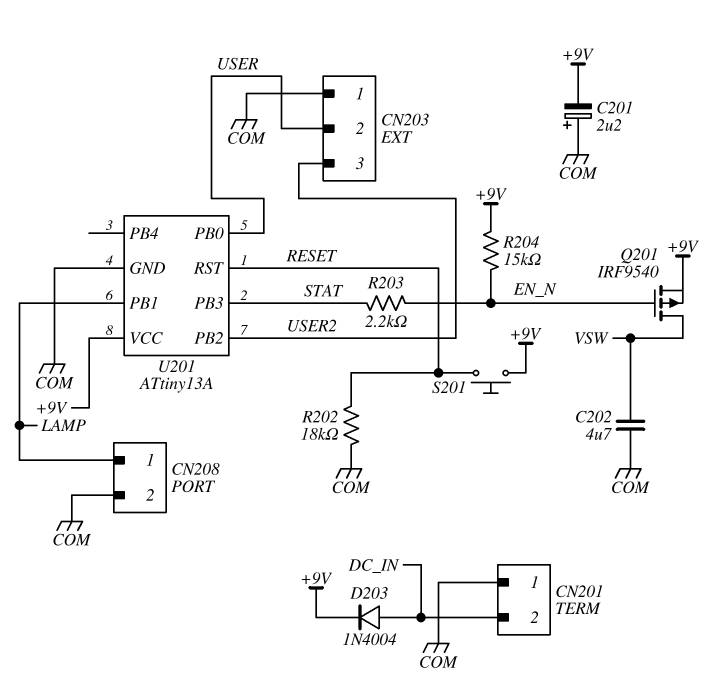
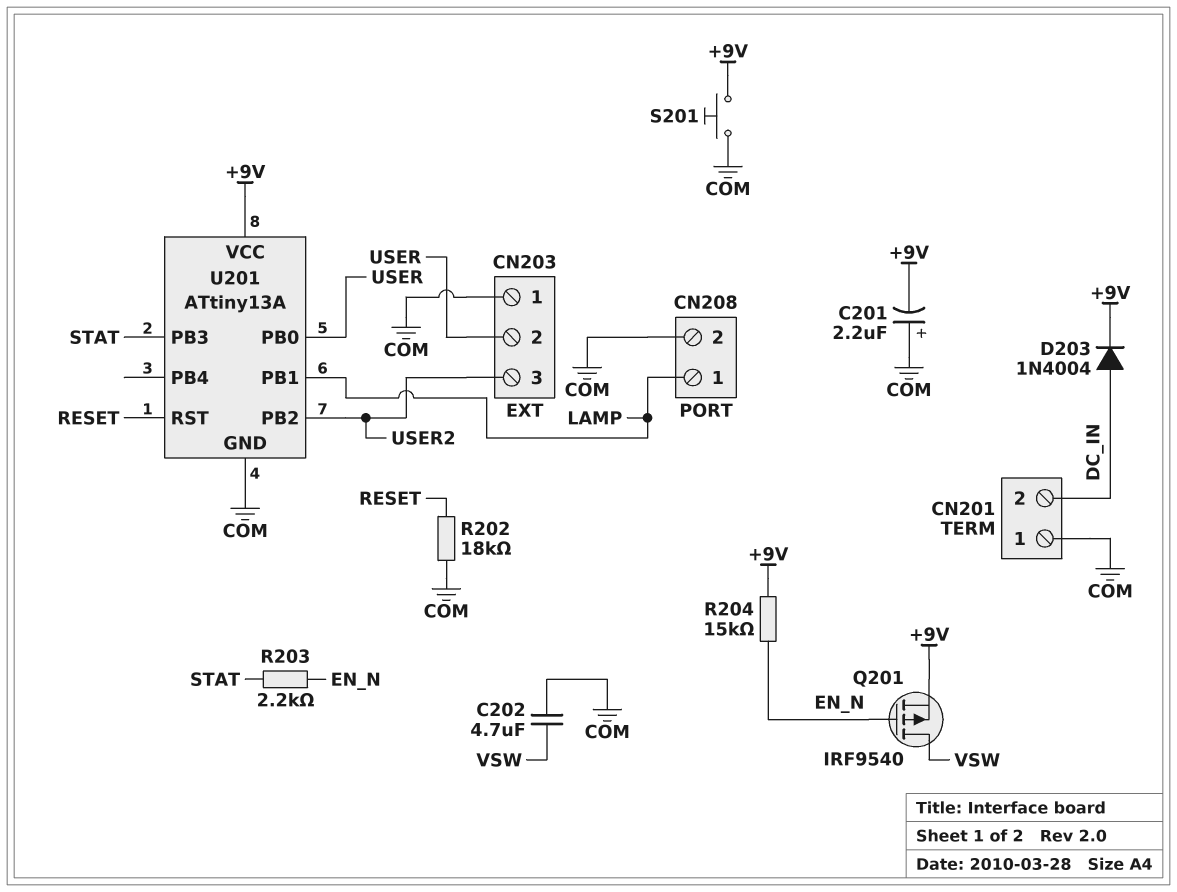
S201: button (+9V, RESET) -> button (+9V, COM)

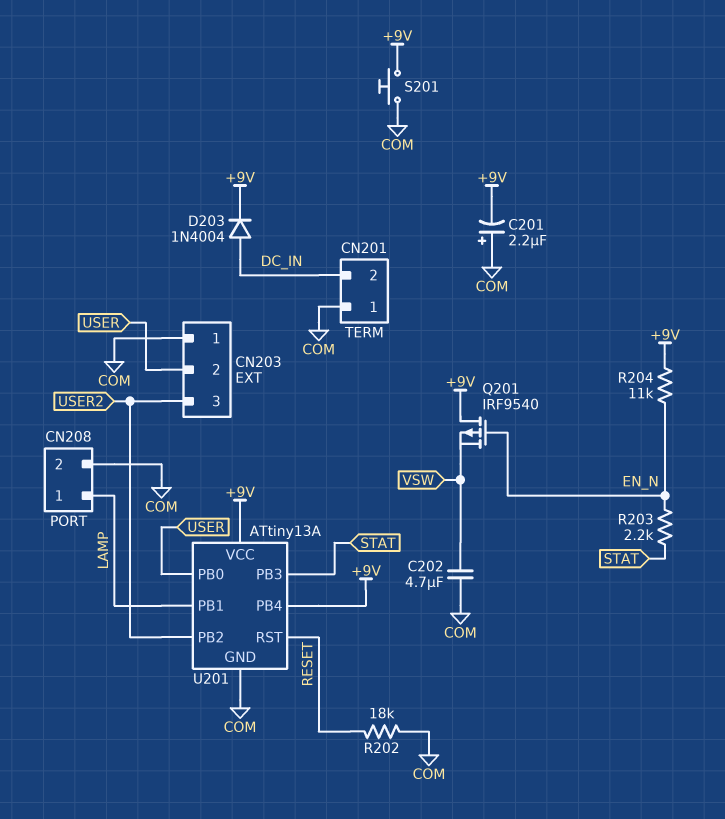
Q201: PMOS IRF9540 (G EN_N, D VSW, S +9V) -> PMOS IRF9540 (G EN_N, D +9V, S VSW)
R204: 15k (+9V, EN_N) -> 11k (+9V, EN_N)
U201 pin PB4: none -> +9V

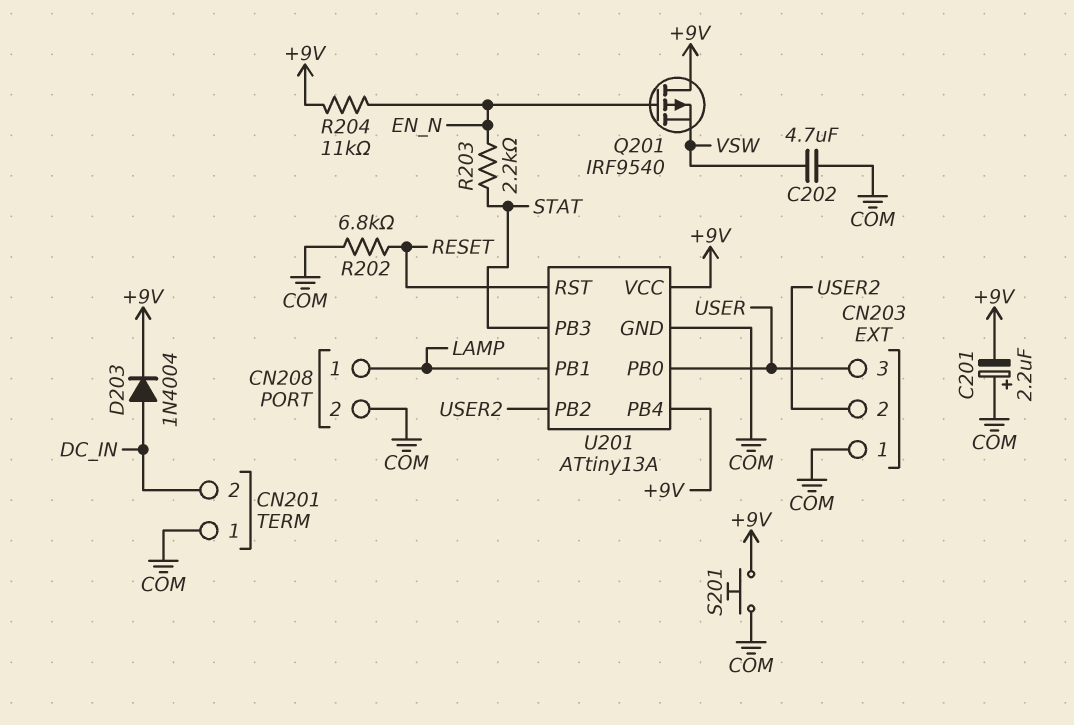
CN203 pin 2: USER -> USER2
CN203 pin 3: USER2 -> USER
R202: 18k (COM, RESET) -> 6.8k (COM, RESET)

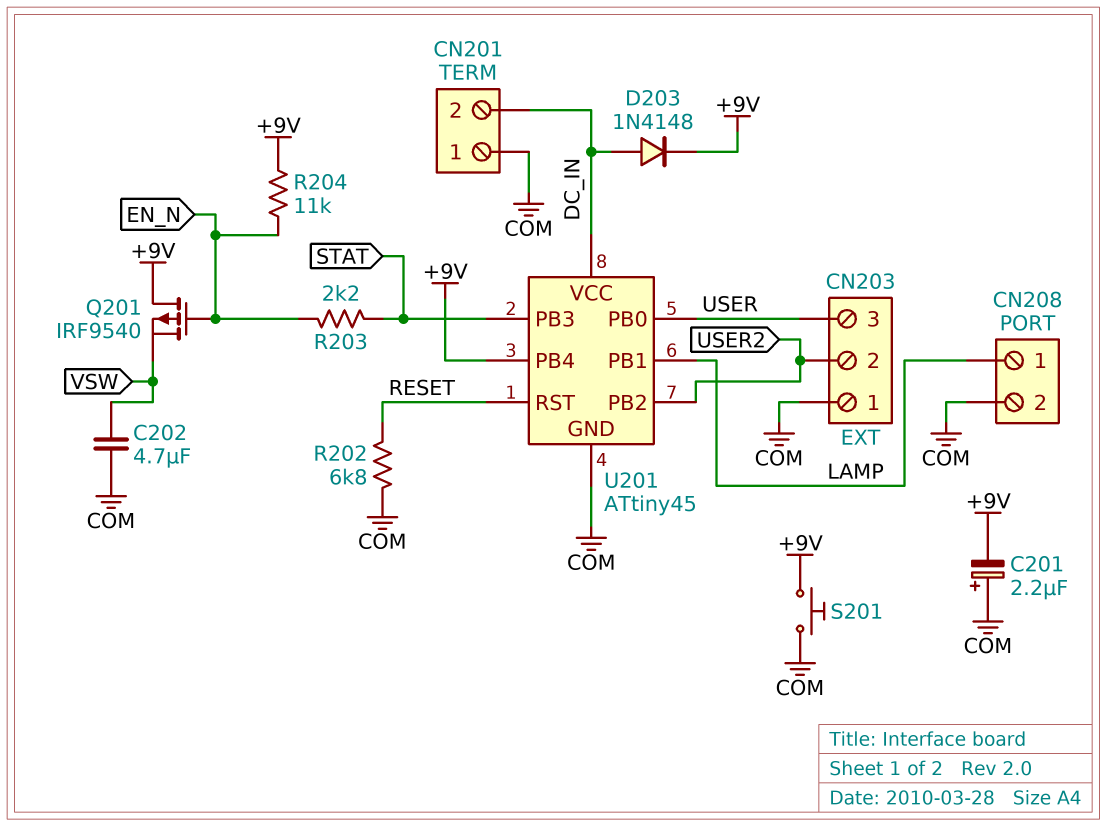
D203: diode 1N4004 (A DC_IN, K +9V) -> diode 1N4148 (A DC_IN, K +9V)
U201: ATtiny13A -> ATtiny45
U201 pin VCC: +9V -> DC_IN

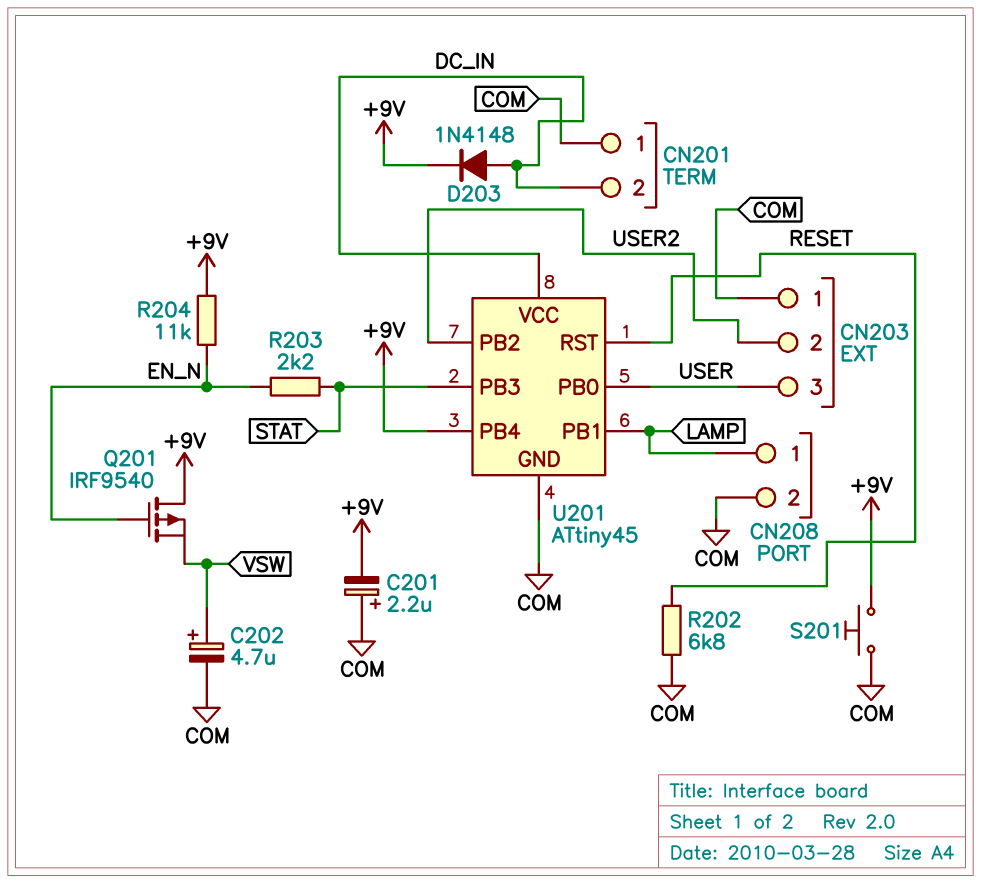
C202: 4.7uF (COM, VSW) -> 4.7uF (plus VSW, minus COM)

